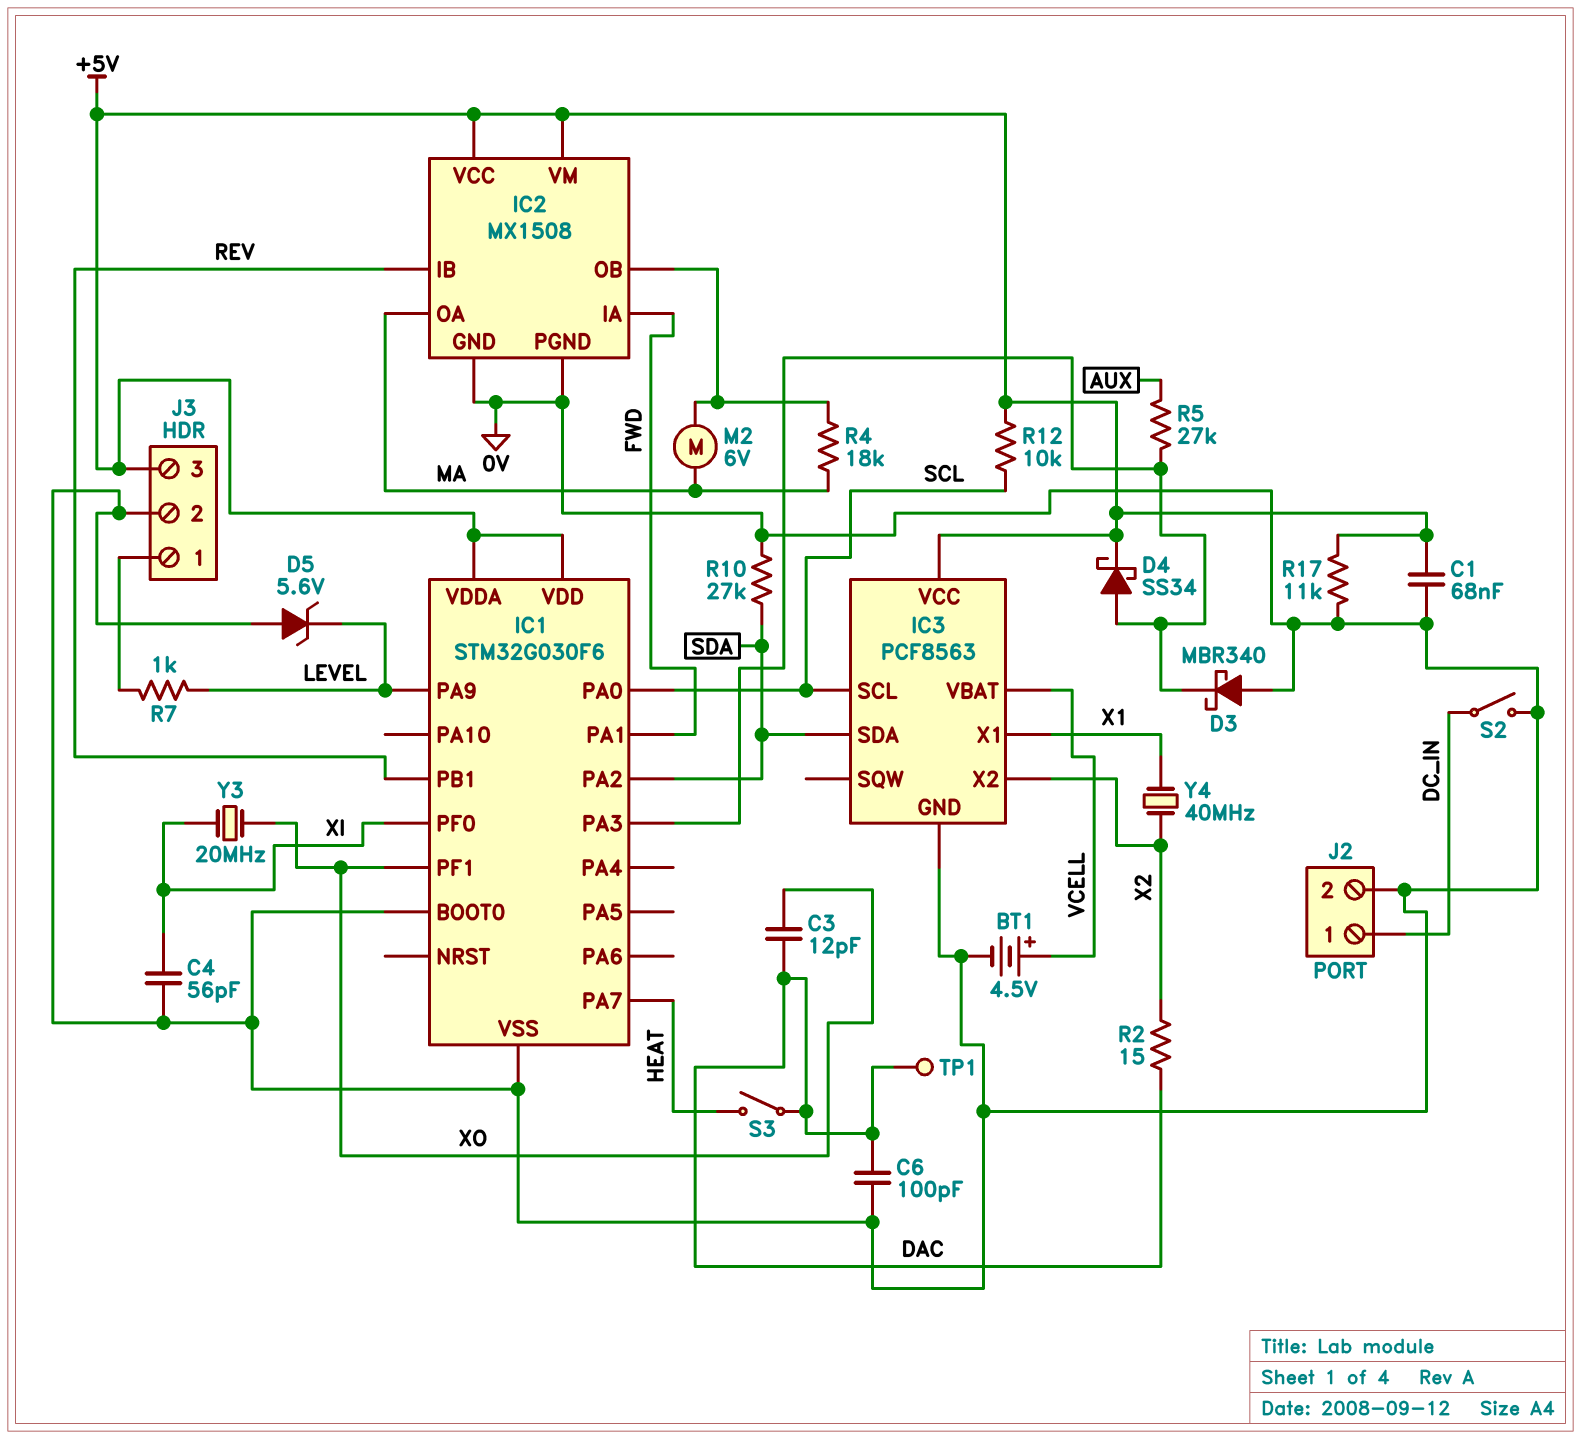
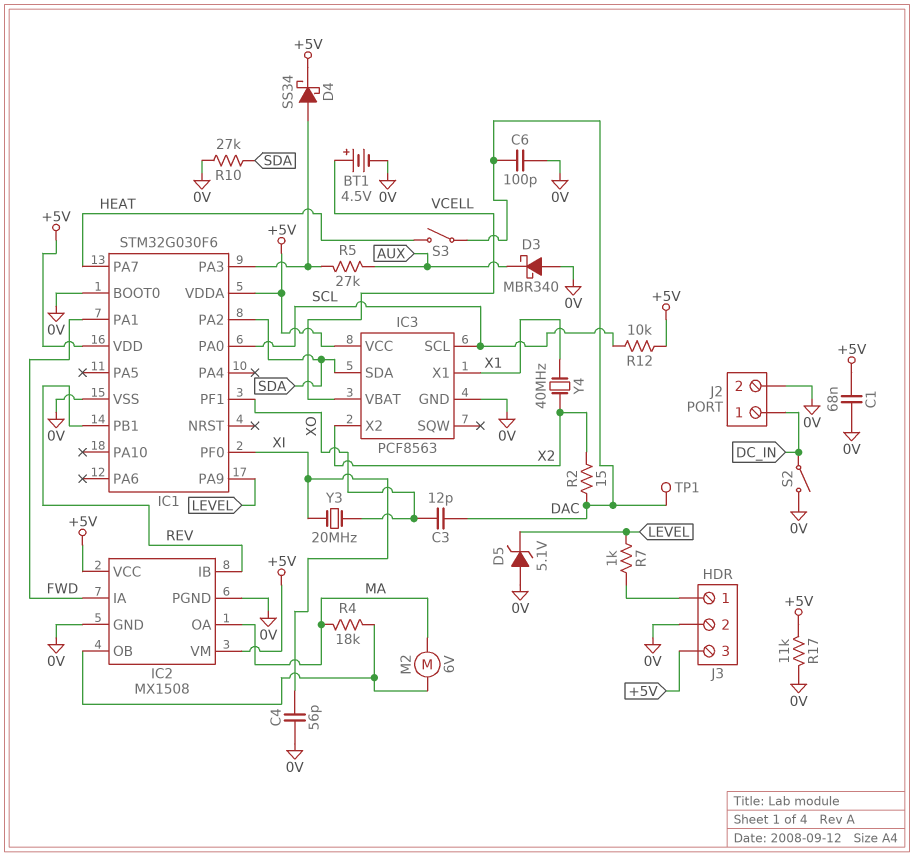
D3: schottky MBR340 (A 0V, K IC1/PA3) -> schottky MBR340 (A 0V, K AUX)
D5: zener 5.6V (A 0V, K LEVEL) -> zener 5.1V (A 0V, K LEVEL)

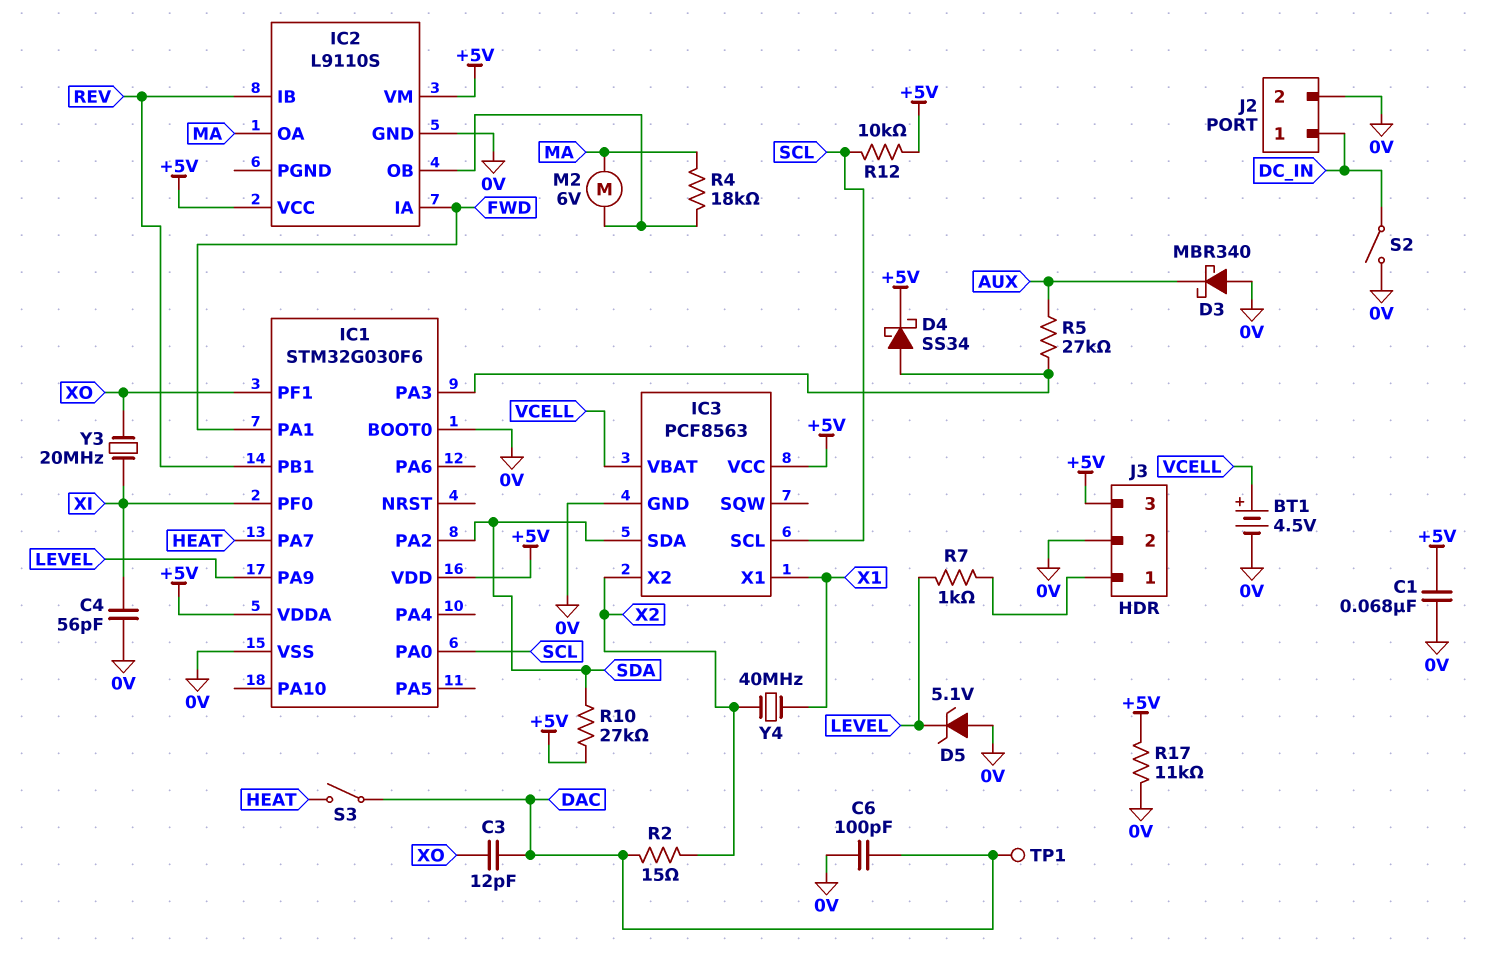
IC2: MX1508 -> L9110S
IC2 pin PGND: 0V -> none
R10: 27k (0V, SDA) -> 27k (+5V, SDA)

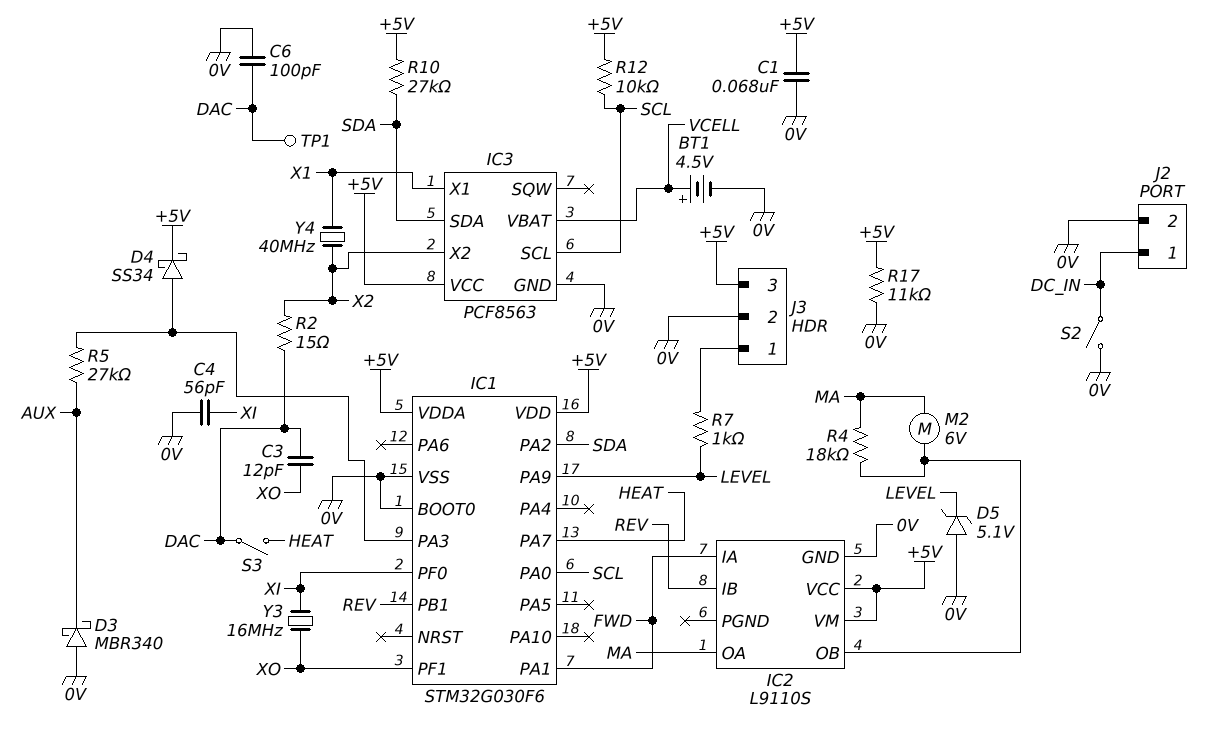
Y3: 20MHz (XI, XO) -> 16MHz (XI, XO)

